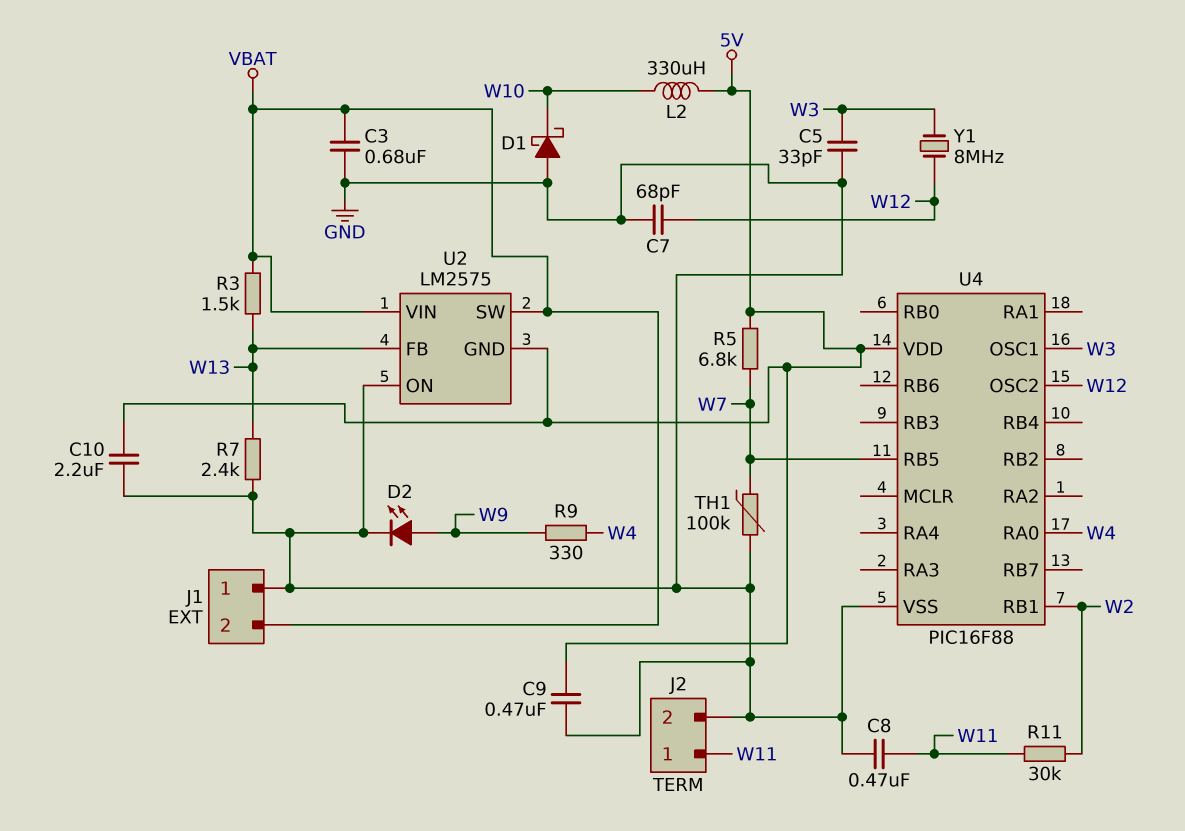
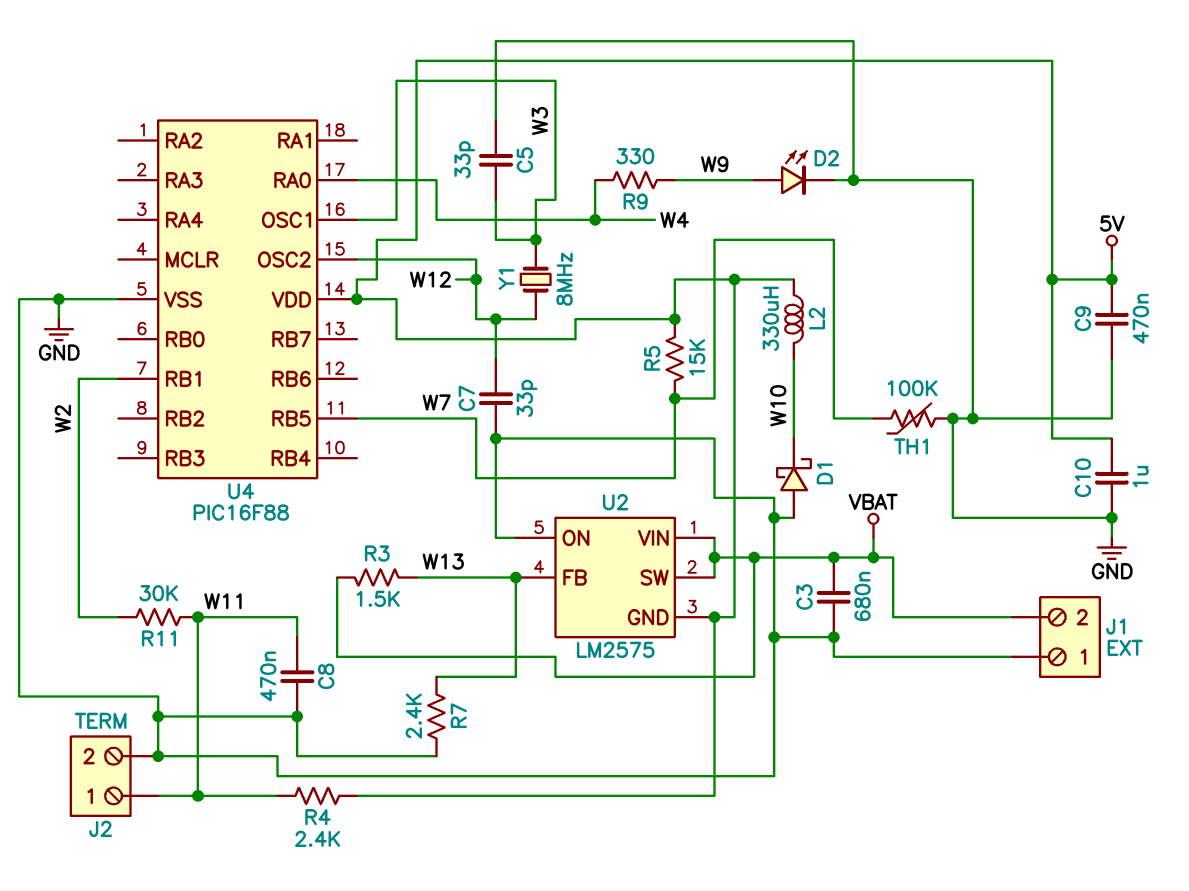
C7: 68pF (GND, W12) -> 33pF (GND, W12)
C10: 2.2uF (5V, GND) -> 1uF (5V, GND)
R4: none -> 2.4k (5V, W11)
R5: 6.8k (5V, W7) -> 15k (5V, W7)

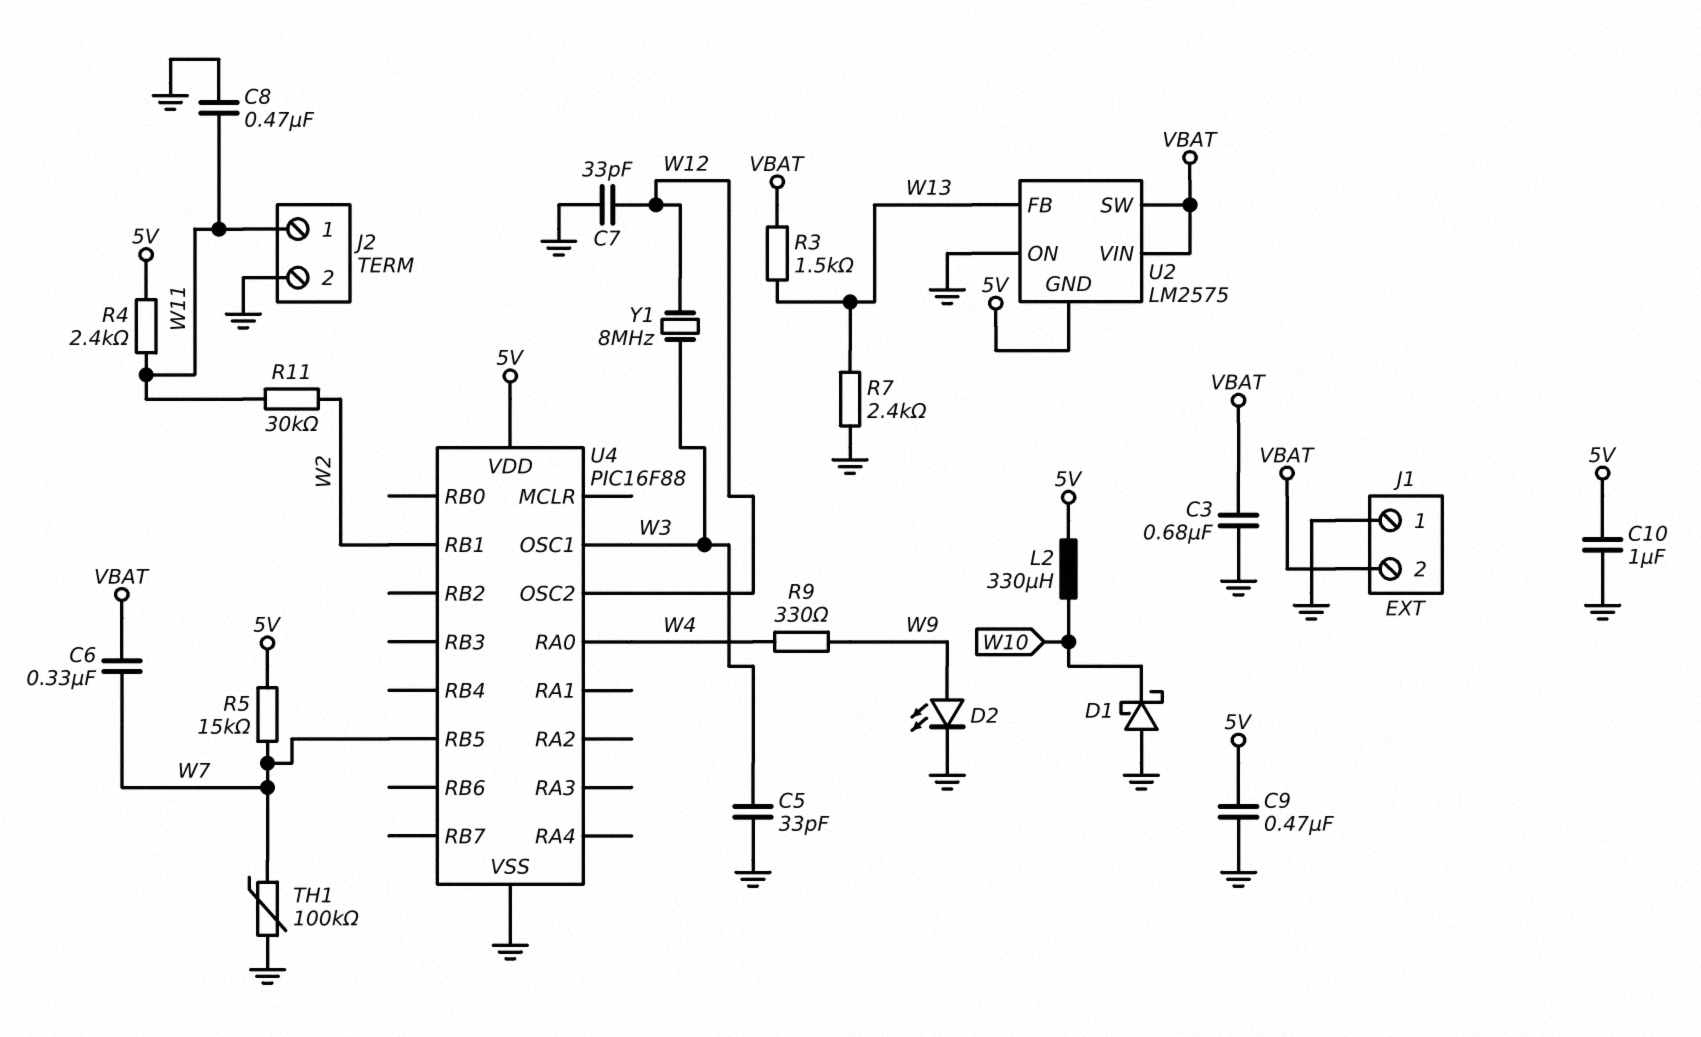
C6: none -> 330nF (VBAT, W7)

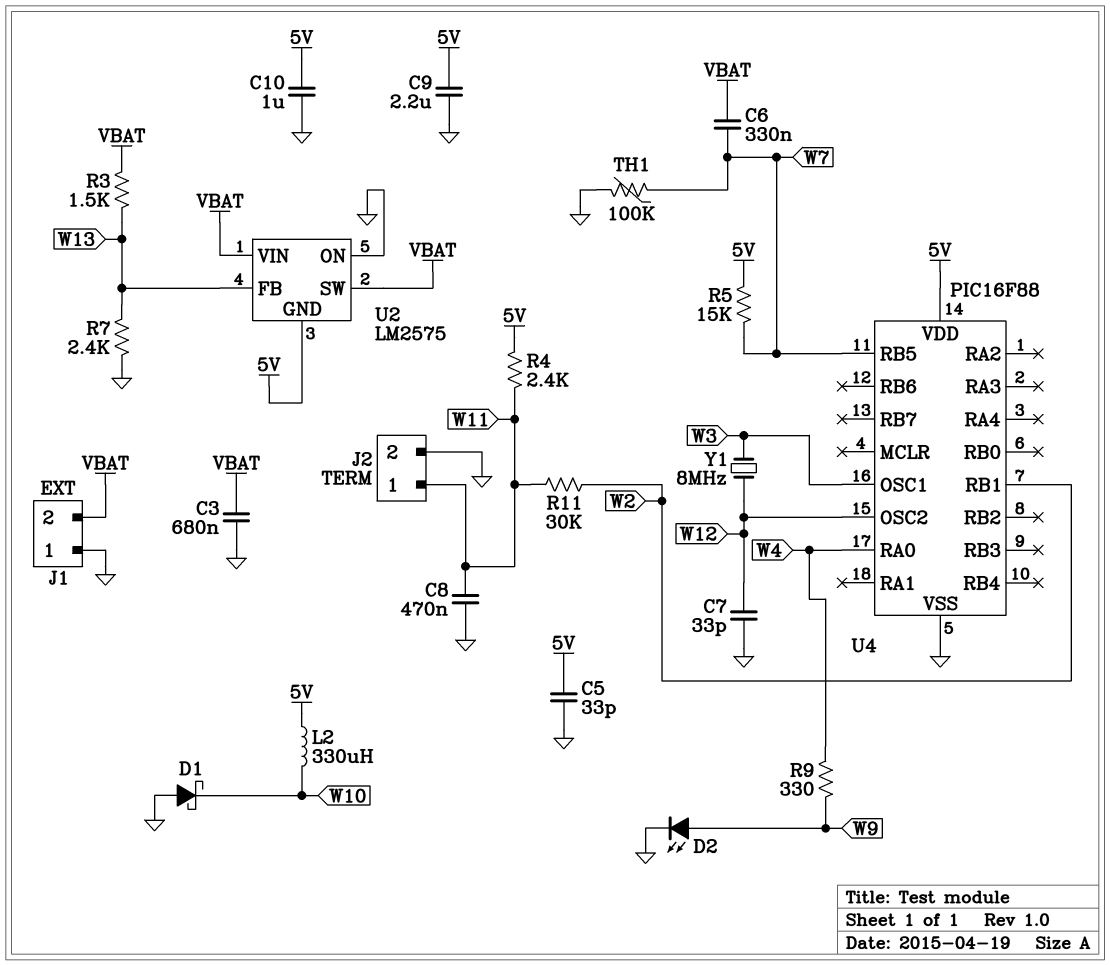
C5: 33pF (GND, W3) -> 33pF (5V, GND)
C9: 470nF (5V, GND) -> 2.2uF (5V, GND)

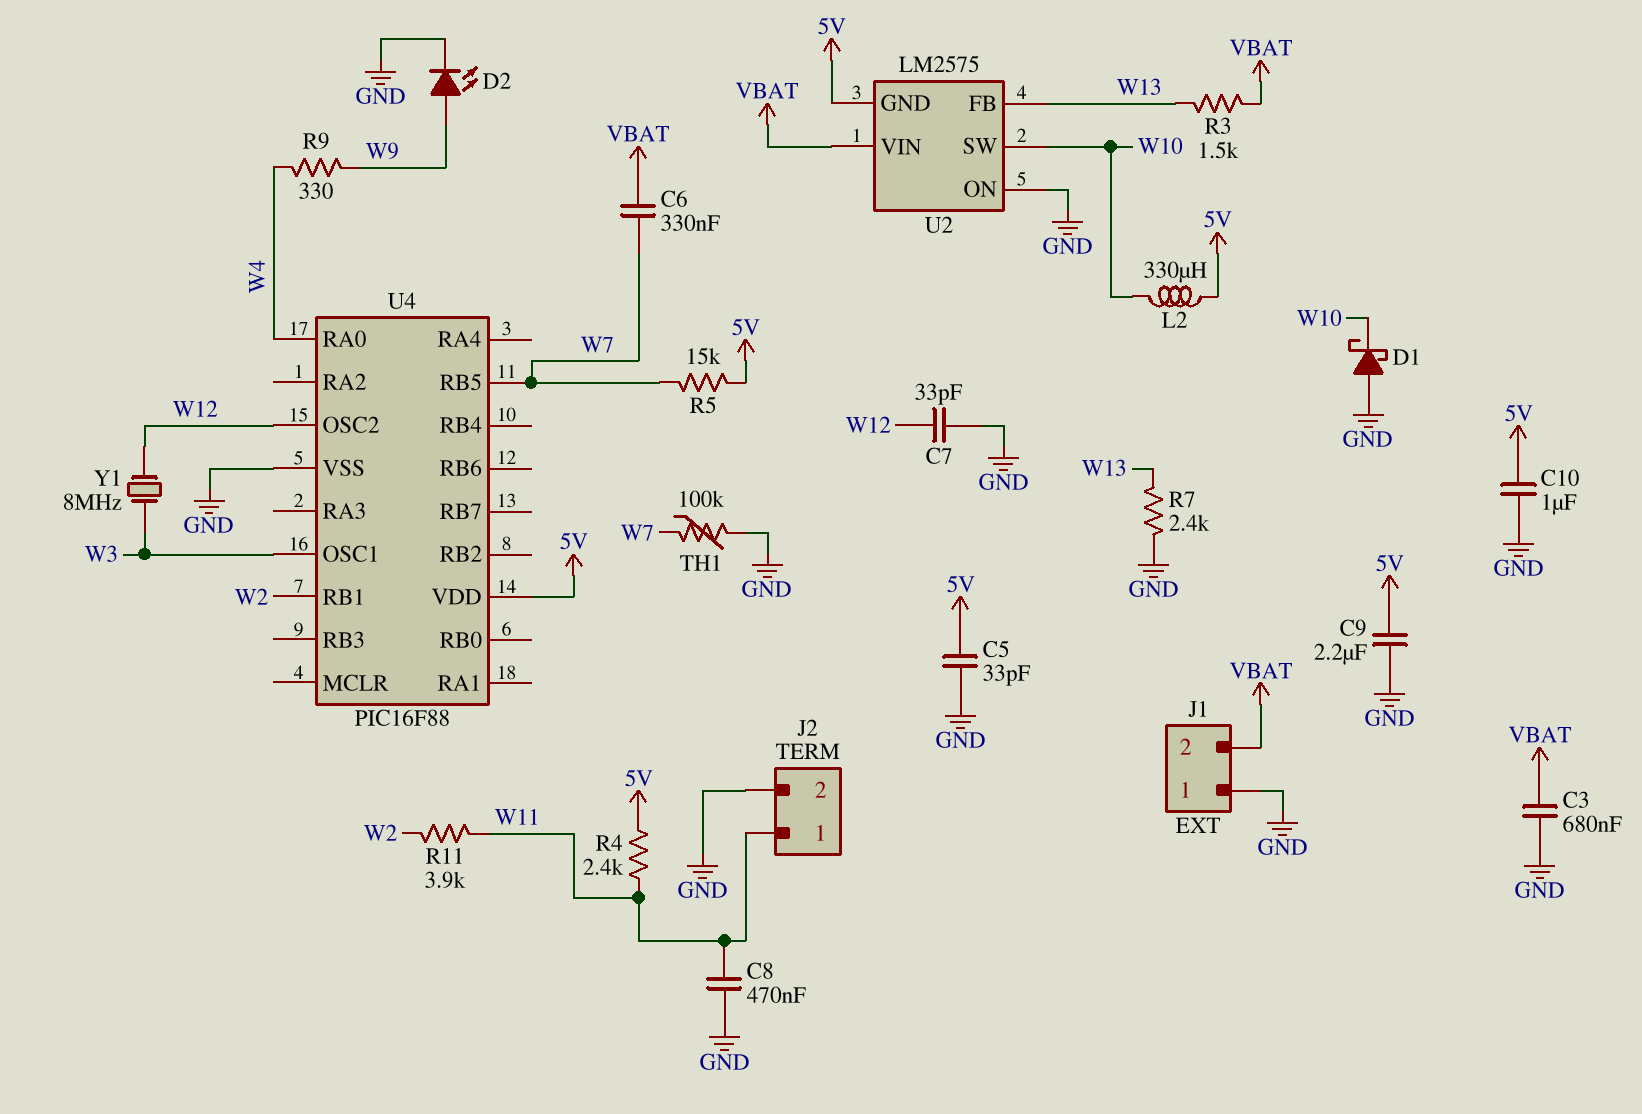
R11: 30k (W2, W11) -> 3.9k (W2, W11)
U2 pin SW: VBAT -> W10

